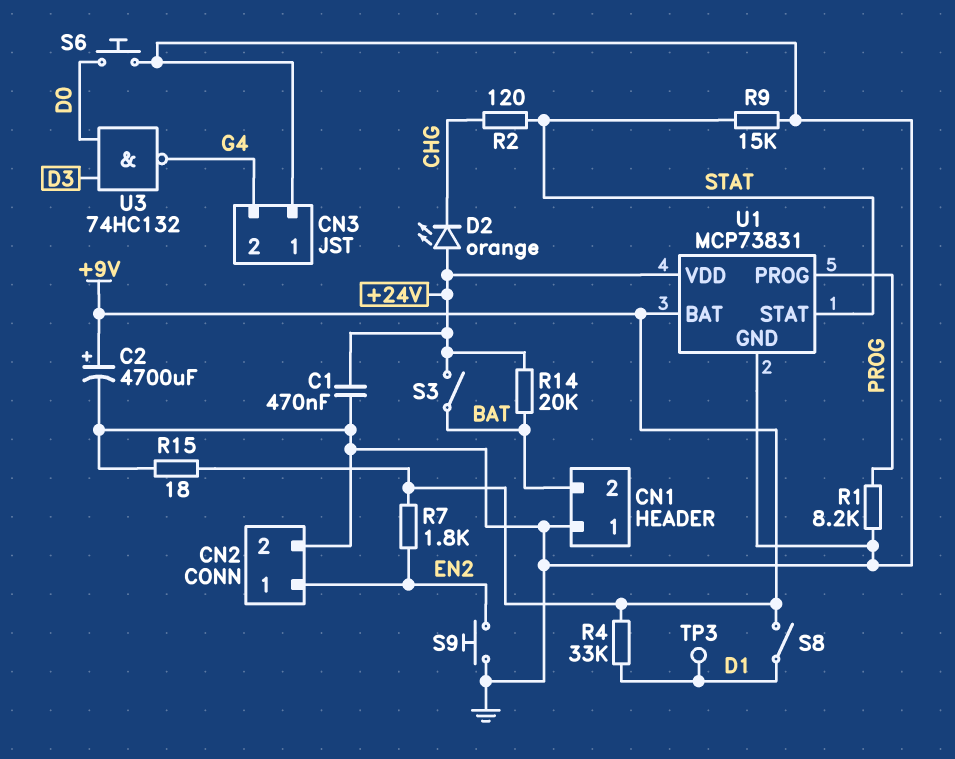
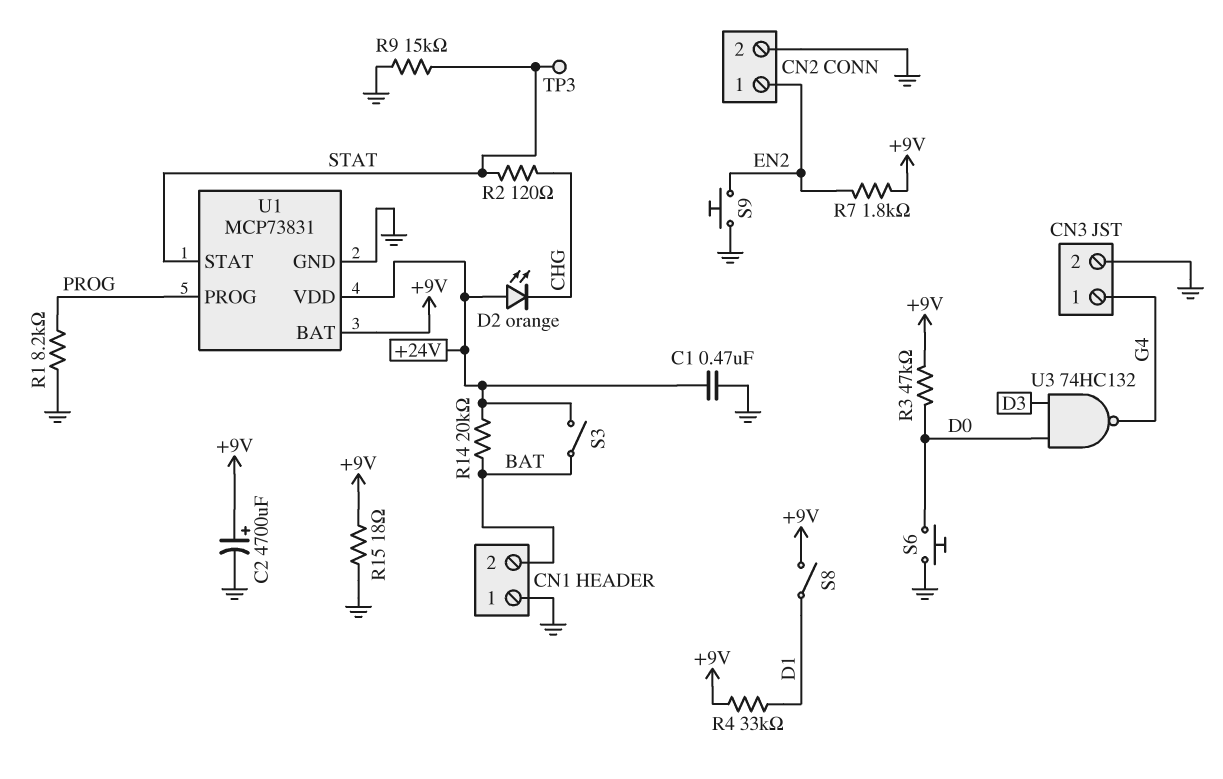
CN3 pin 1: GND -> G4
CN3 pin 2: G4 -> GND
R3: none -> 47k (+9V, D0)
TP3: test point (D1) -> test point (STAT)

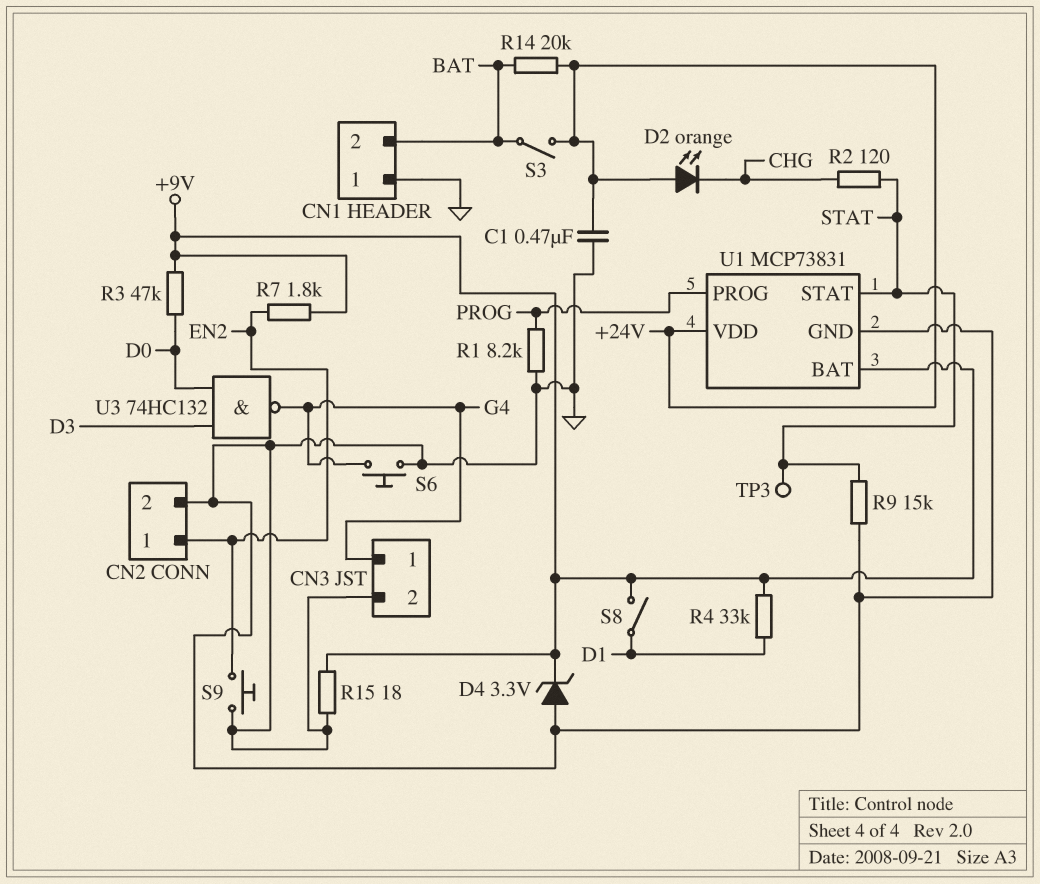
C2: 4700uF (plus +9V, minus GND) -> none
D4: none -> zener 3.3V (A GND, K +9V)
S6: button (D0, GND) -> button (G4, GND)

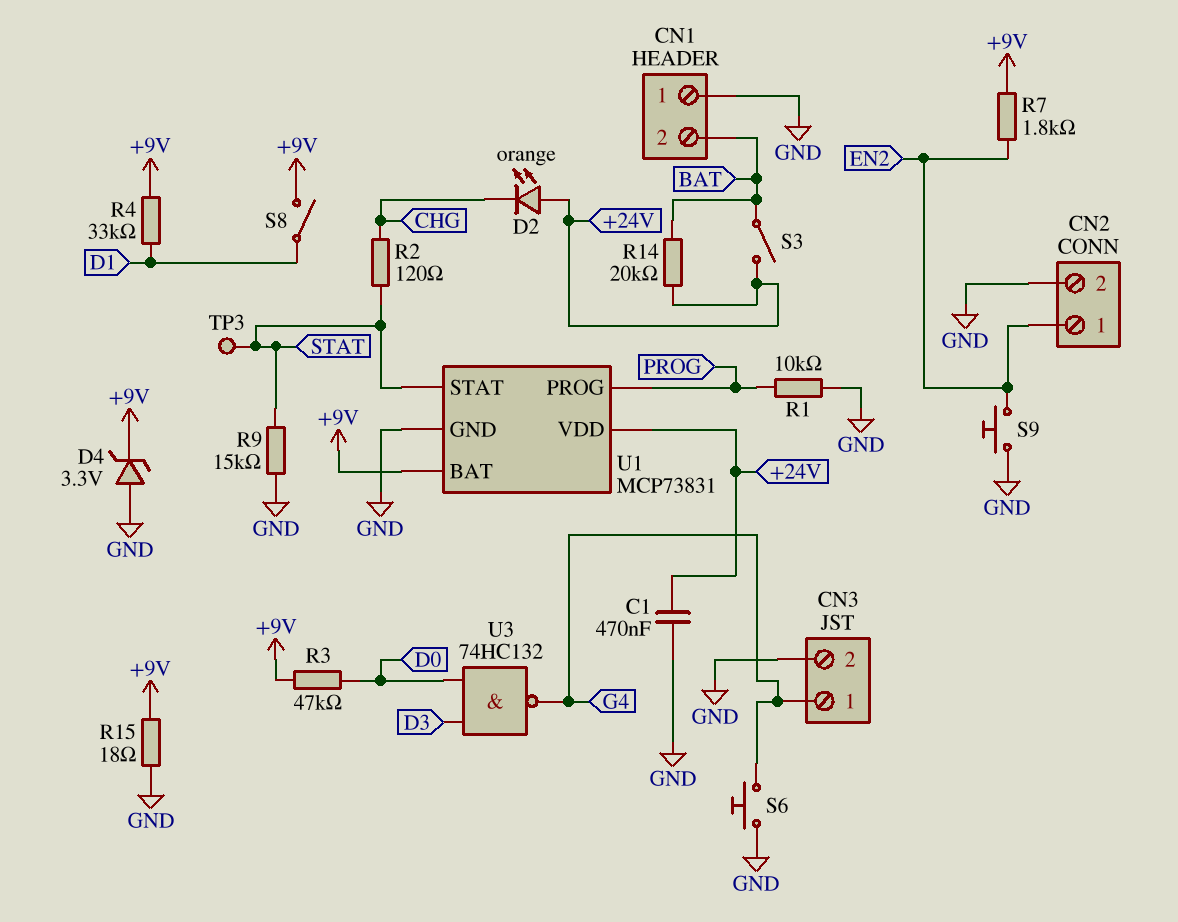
R1: 8.2k (GND, PROG) -> 10k (GND, PROG)

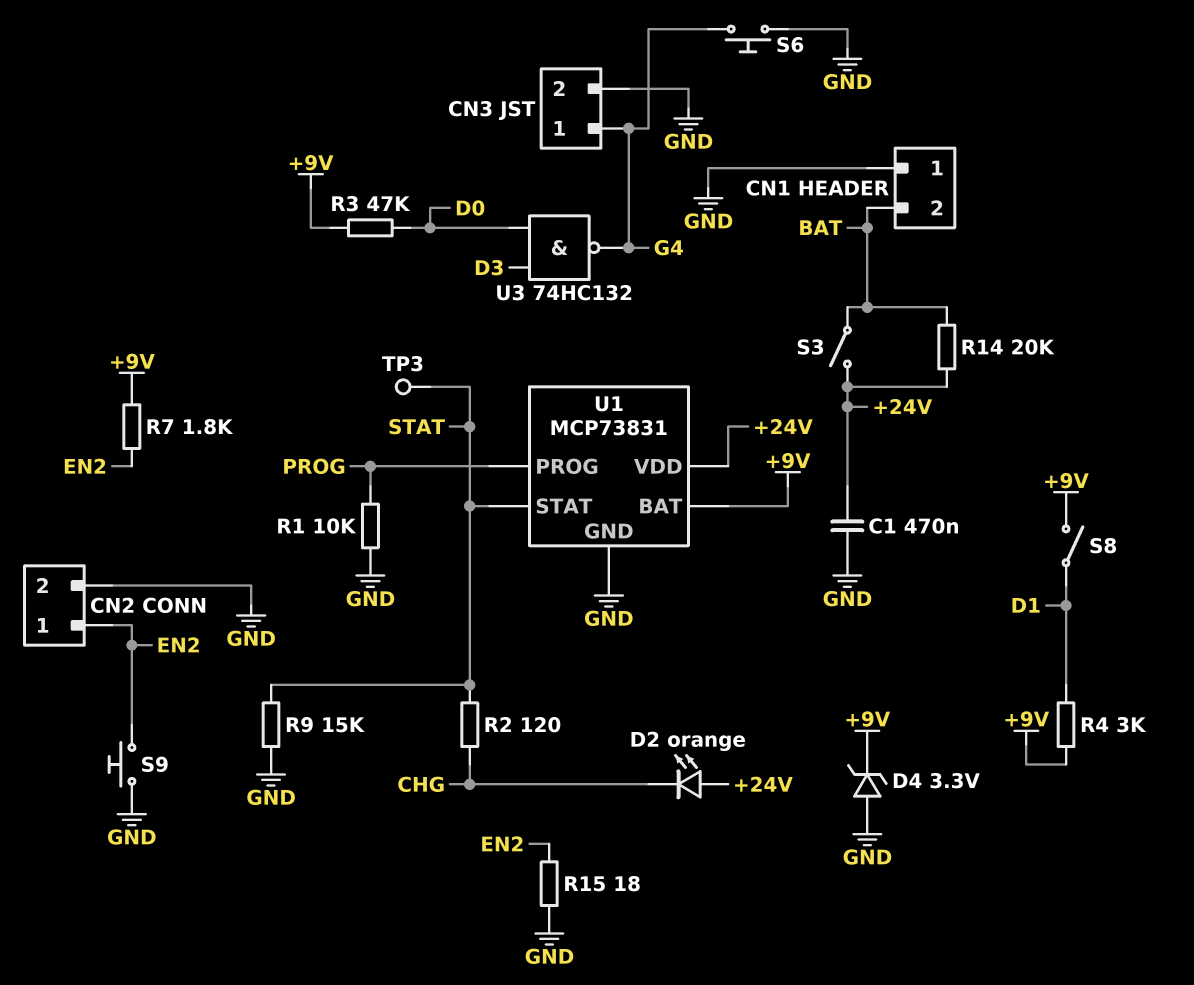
R4: 33k (+9V, D1) -> 3k (+9V, D1)
R15: 18 (+9V, GND) -> 18 (EN2, GND)

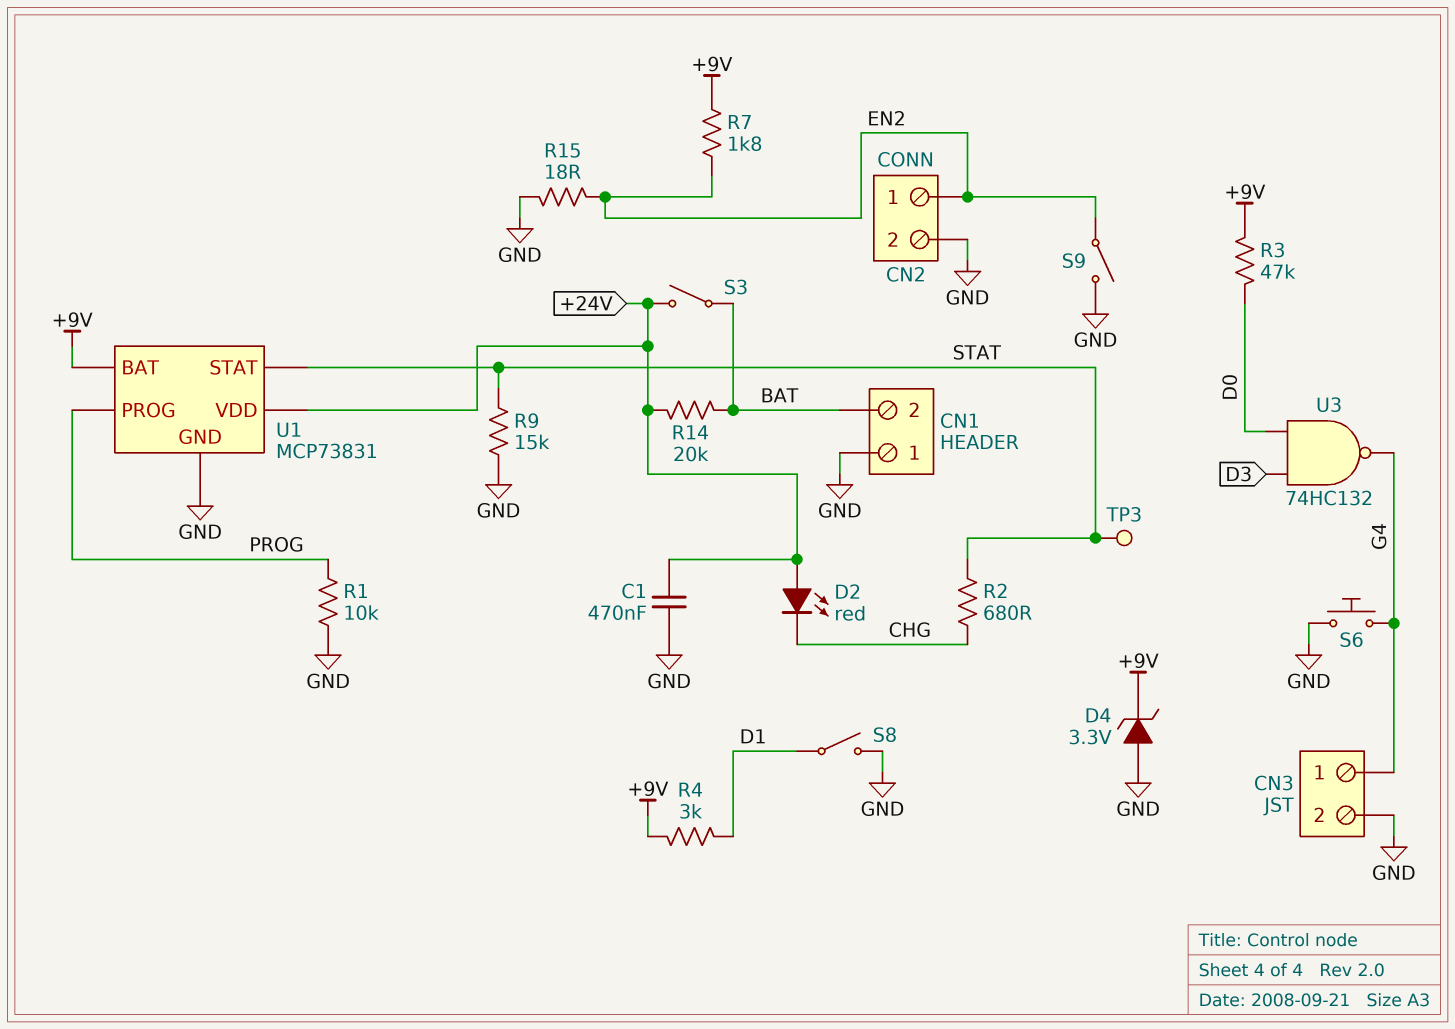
D2: LED orange (A +24V, K CHG) -> LED red (A +24V, K CHG)
R2: 120 (CHG, STAT) -> 680 (CHG, STAT)
S8: switch (+9V, D1) -> switch (D1, GND)
S9: button (EN2, GND) -> switch (EN2, GND)

